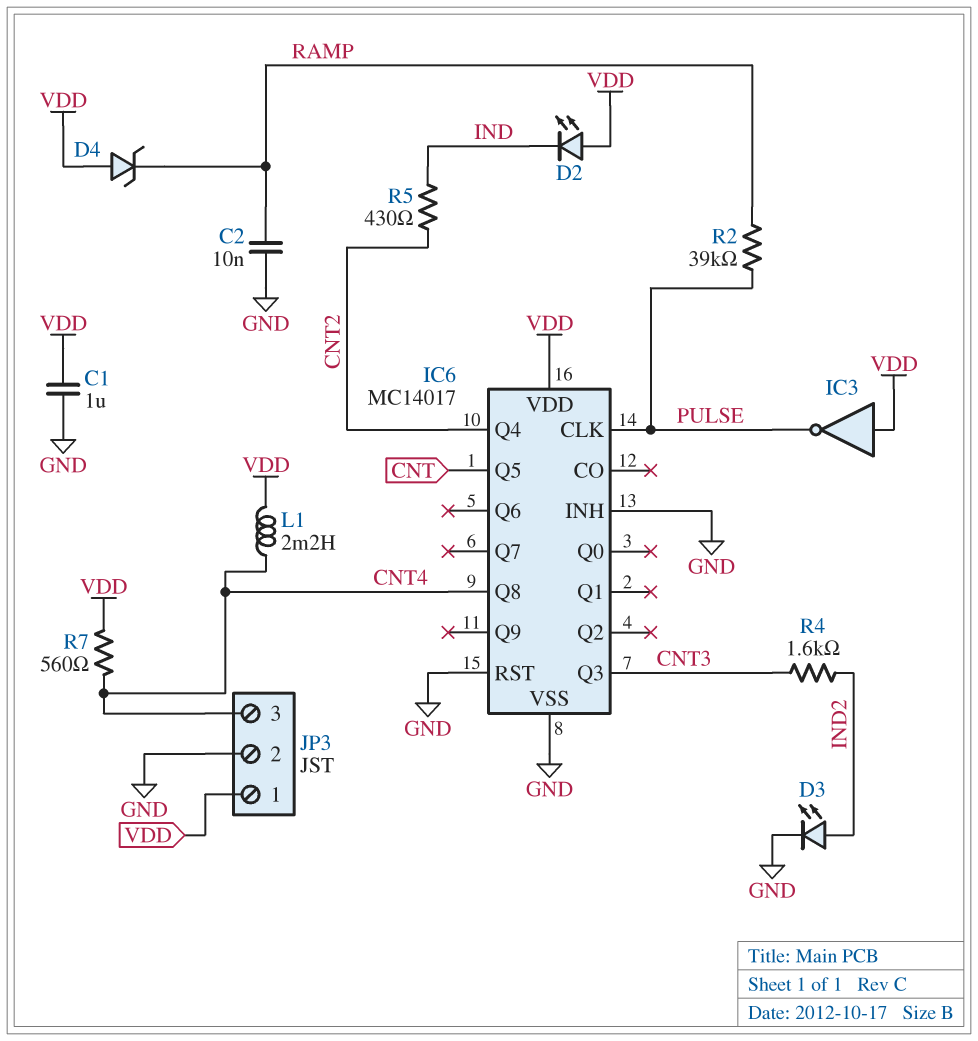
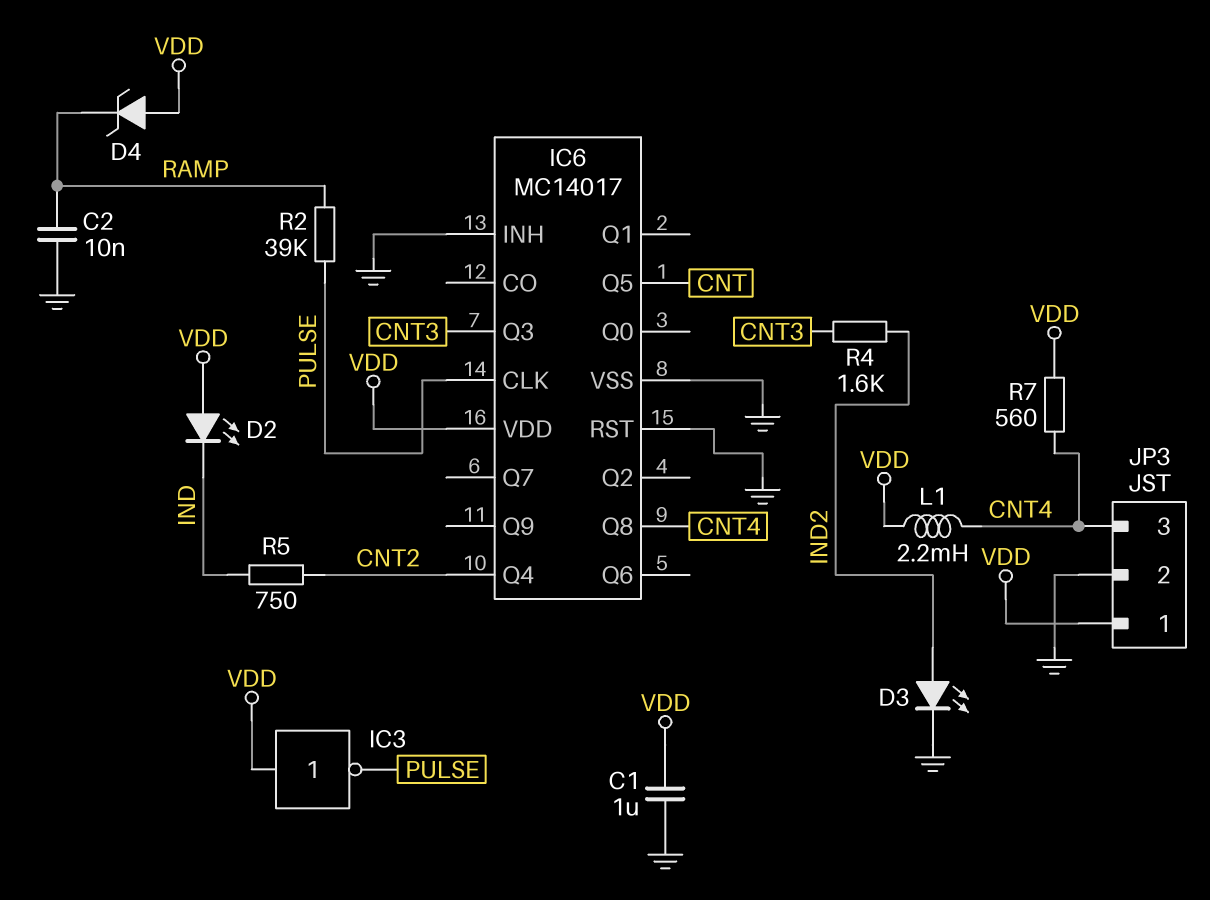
R5: 430 (CNT2, IND) -> 750 (CNT2, IND)

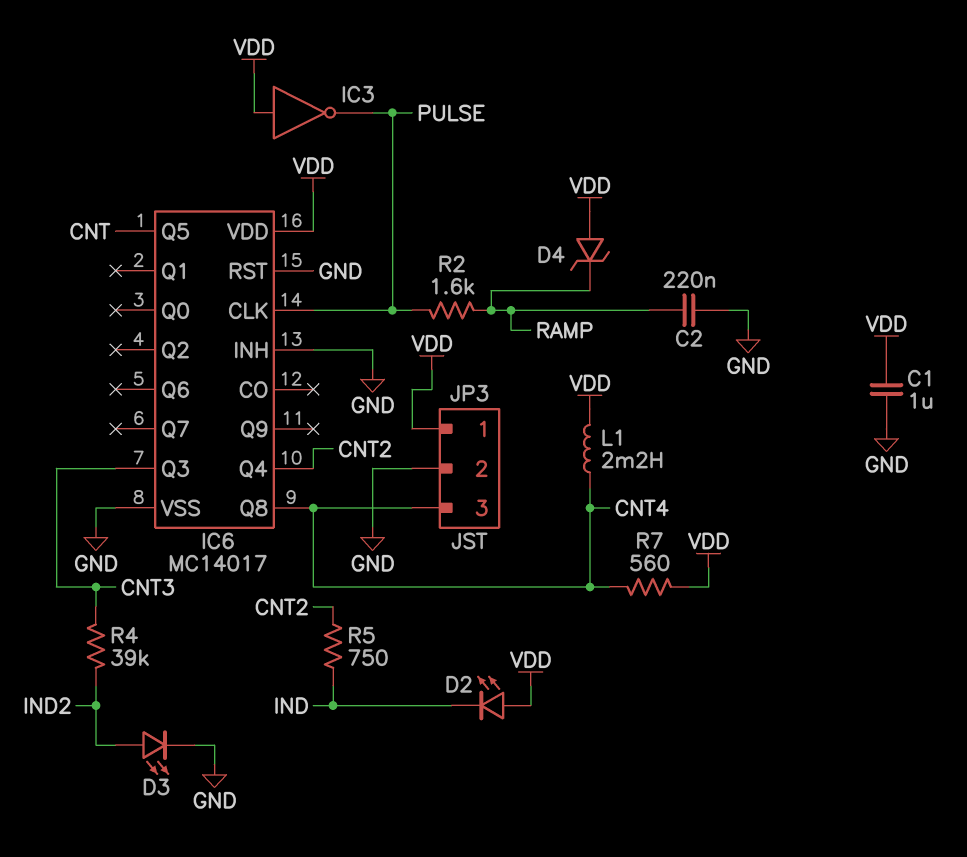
C2: 10nF (GND, RAMP) -> 220nF (GND, RAMP)
R2: 39k (PULSE, RAMP) -> 1.6k (PULSE, RAMP)
R4: 1.6k (CNT3, IND2) -> 39k (CNT3, IND2)

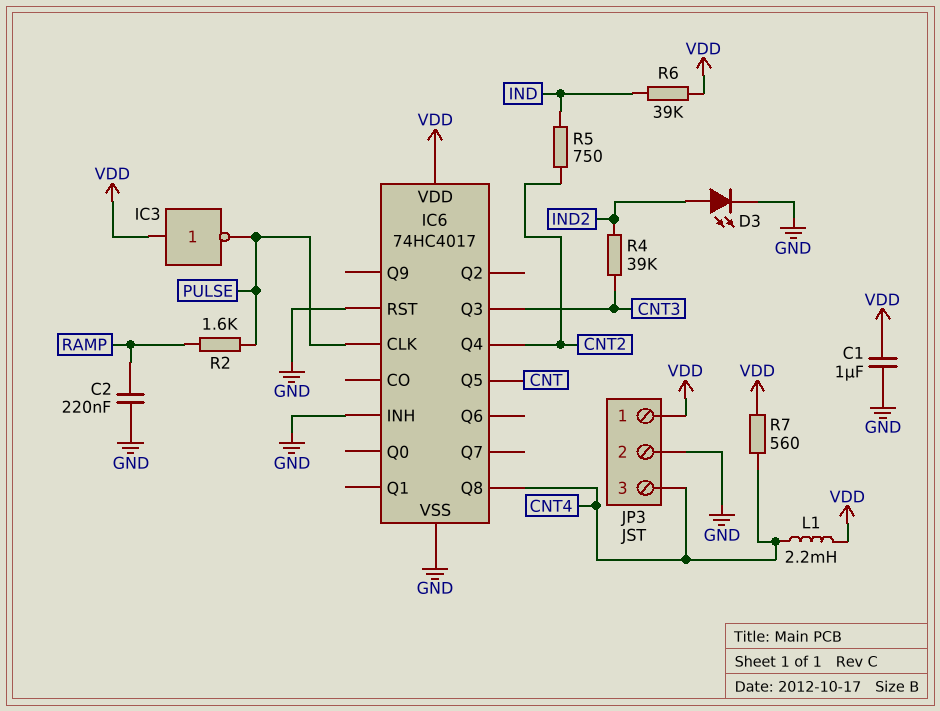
D2: LED (A VDD, K IND) -> none
D4: zener (A VDD, K RAMP) -> none
IC6: MC14017 -> 74HC4017
R6: none -> 39k (IND, VDD)

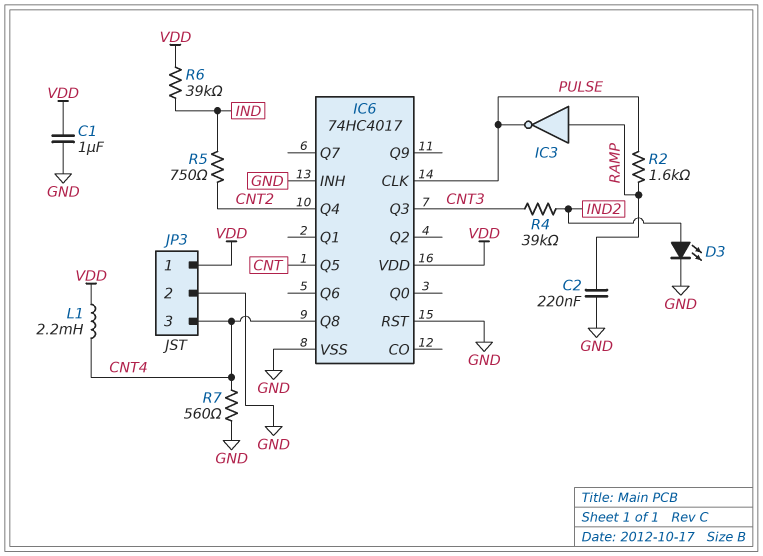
IC3: NOT (in VDD, out PULSE) -> NOT (in RAMP, out PULSE)
R7: 560 (CNT4, VDD) -> 560 (CNT4, GND)

